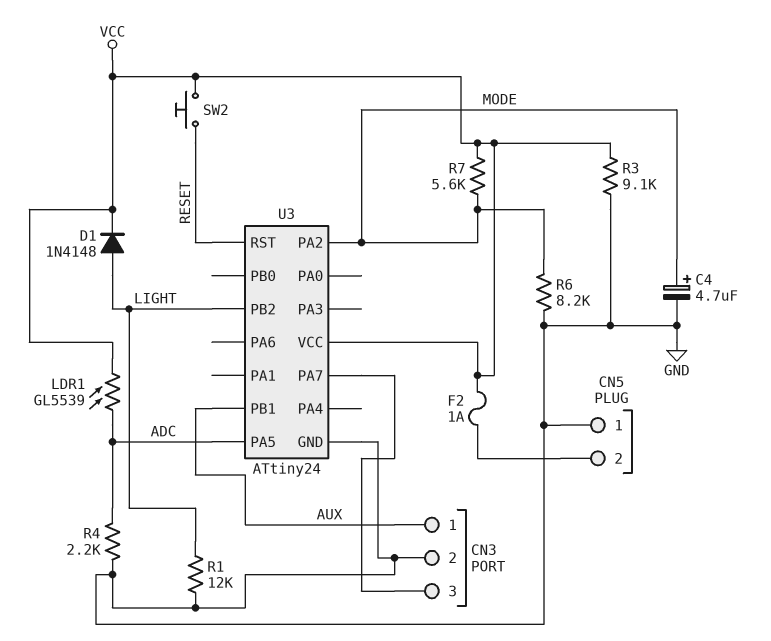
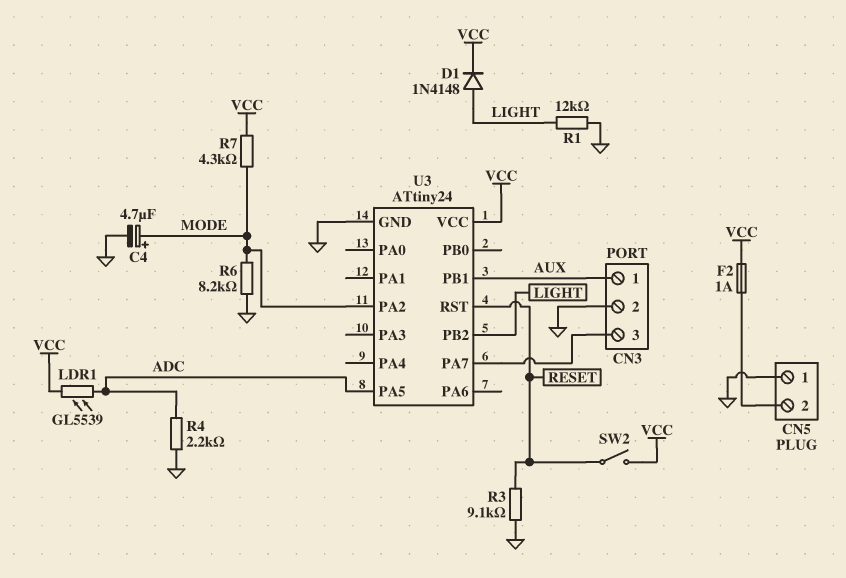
R3: 9.1k (GND, VCC) -> 9.1k (GND, RESET)
R7: 5.6k (MODE, VCC) -> 4.3k (MODE, VCC)
SW2: button (RESET, VCC) -> switch (RESET, VCC)

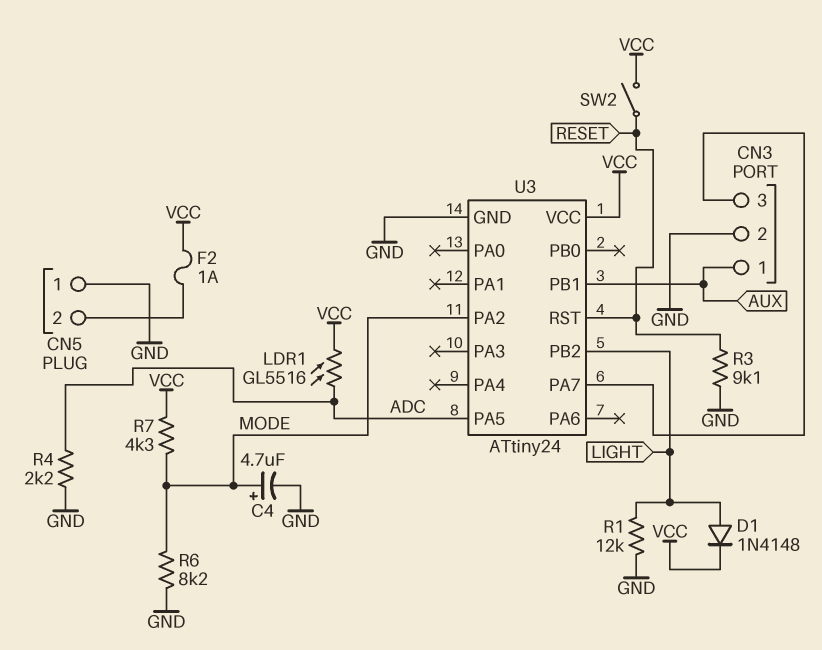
LDR1: GL5539 (ADC, VCC) -> GL5516 (ADC, VCC)

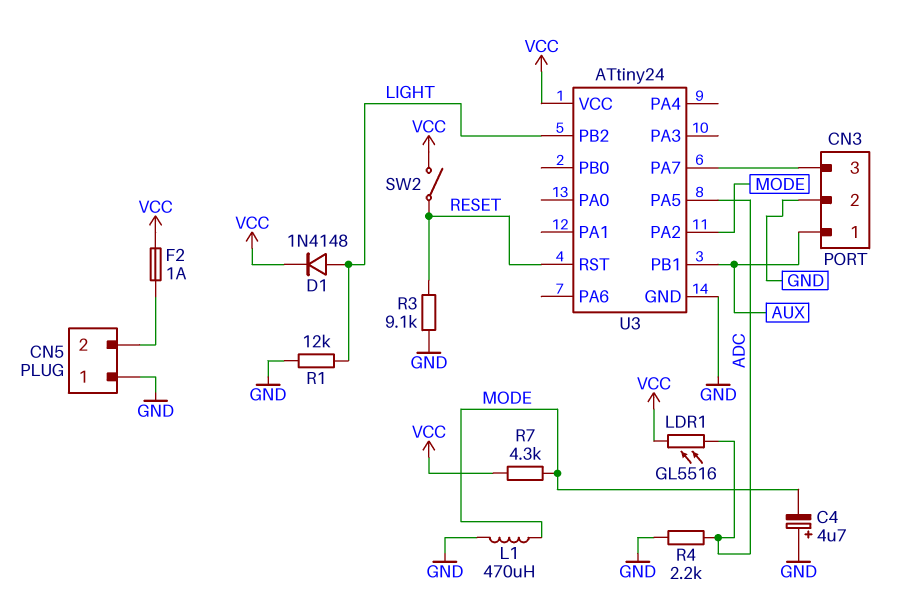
C4: 4.7uF (plus MODE, minus GND) -> 4.7uF (plus GND, minus MODE)
L1: none -> 470uH (GND, MODE)
R6: 8.2k (GND, MODE) -> none

